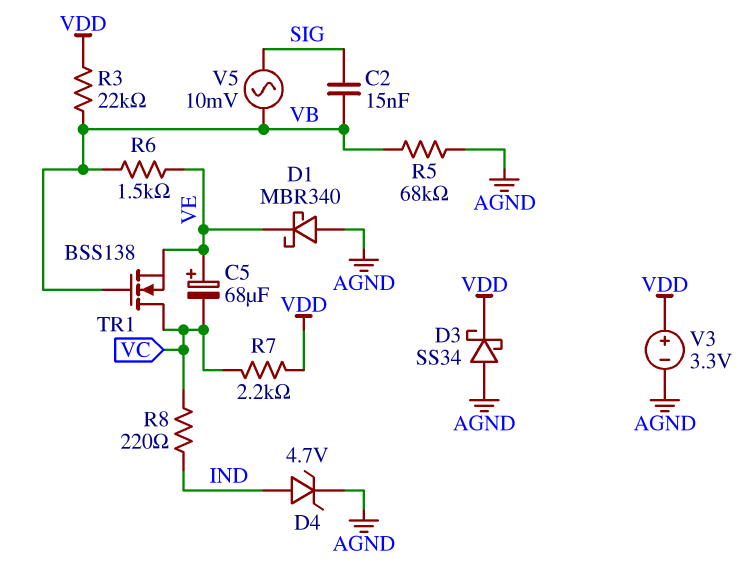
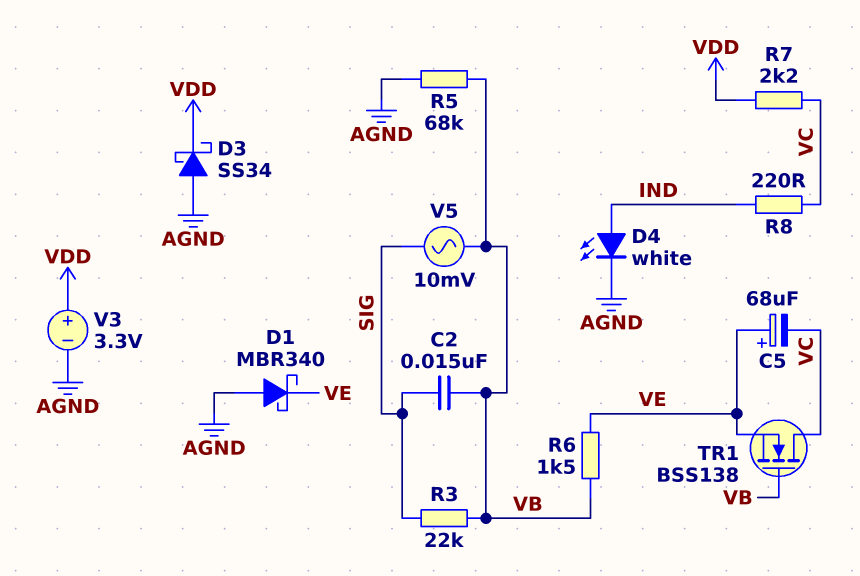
D4: zener 4.7V (A IND, K AGND) -> LED white (A IND, K AGND)
R3: 22k (VB, VDD) -> 22k (SIG, VB)

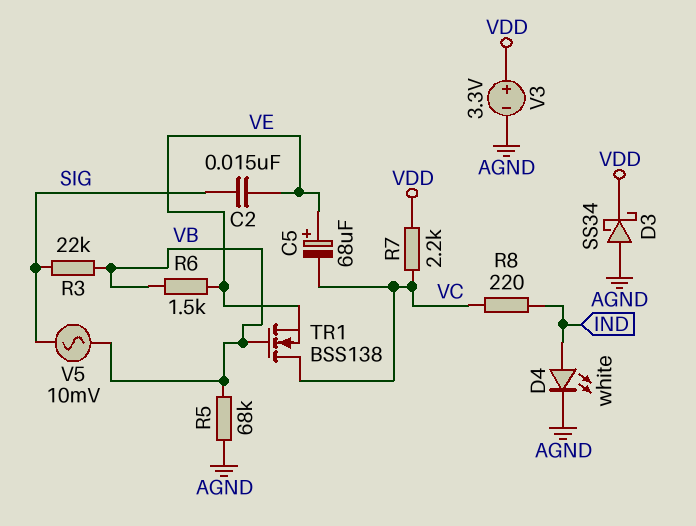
C2: 15nF (SIG, VB) -> 15nF (SIG, VE)
D1: schottky MBR340 (A AGND, K VE) -> none

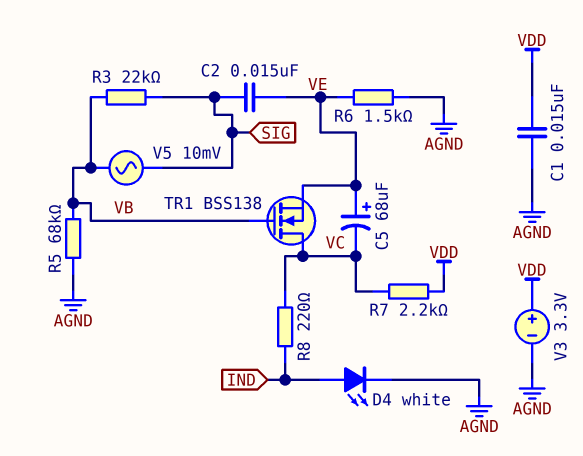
C1: none -> 15nF (AGND, VDD)
D3: schottky SS34 (A AGND, K VDD) -> none
R6: 1.5k (VB, VE) -> 1.5k (AGND, VE)

